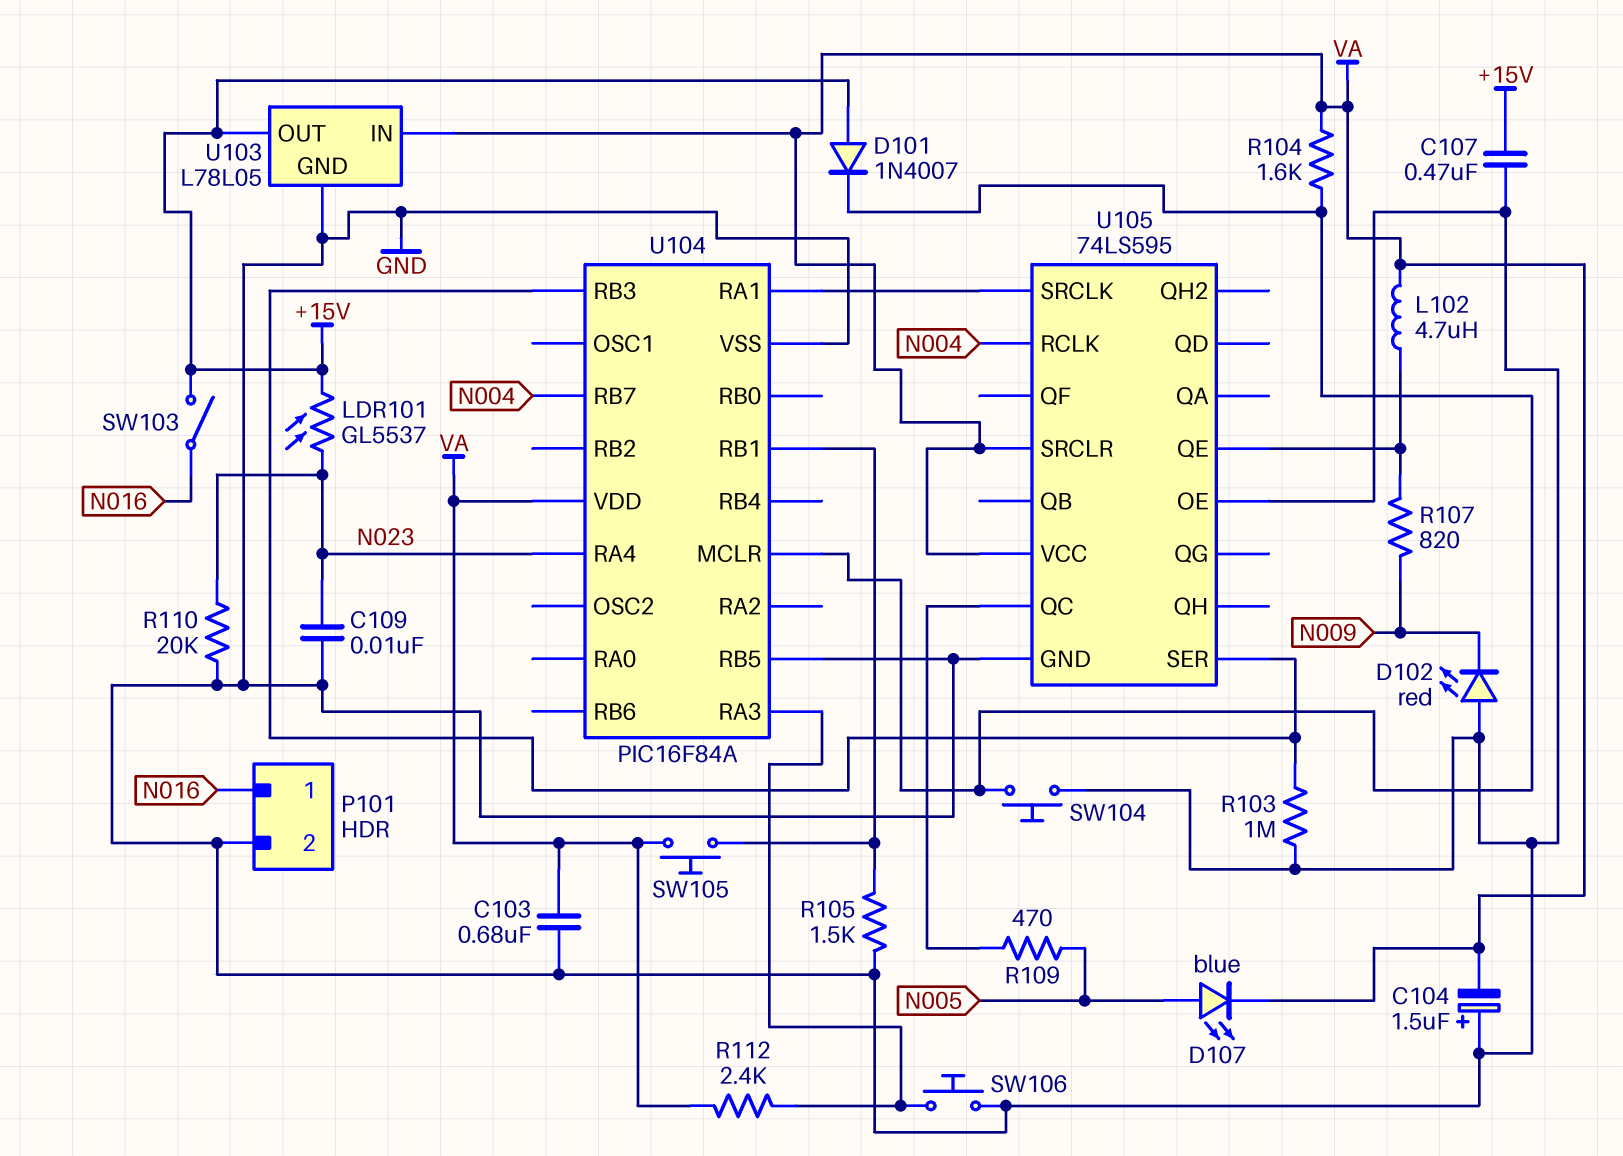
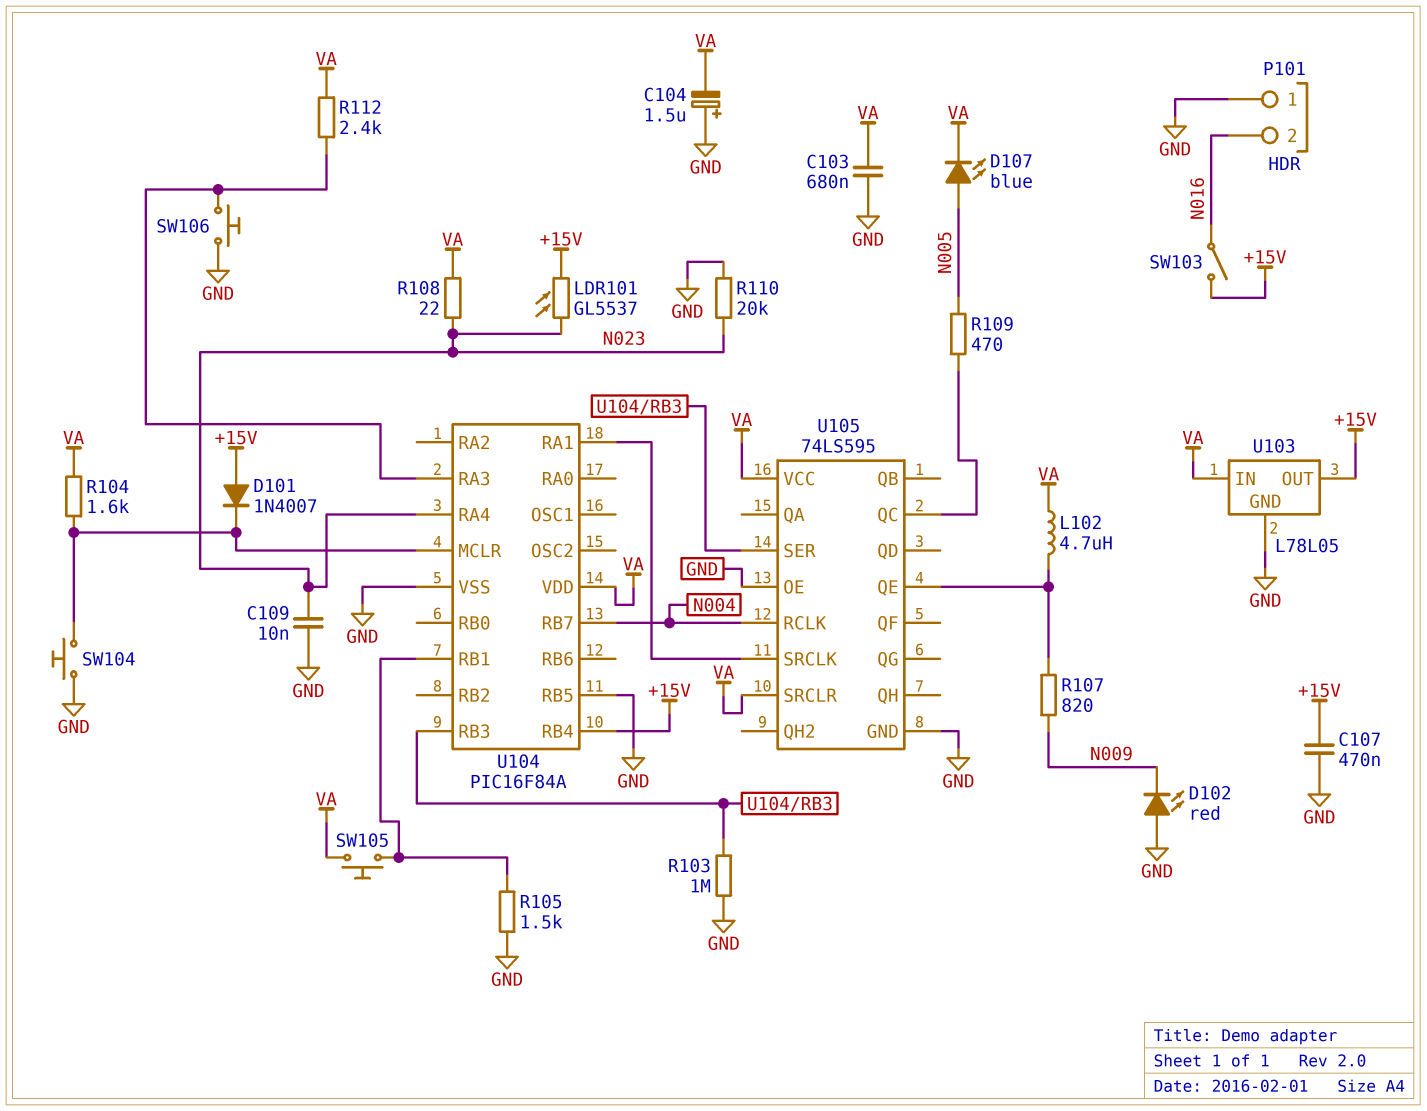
P101 pin 1: N016 -> GND
P101 pin 2: GND -> N016
R108: none -> 22 (N023, VA)
U104 pin RB4: none -> +15V

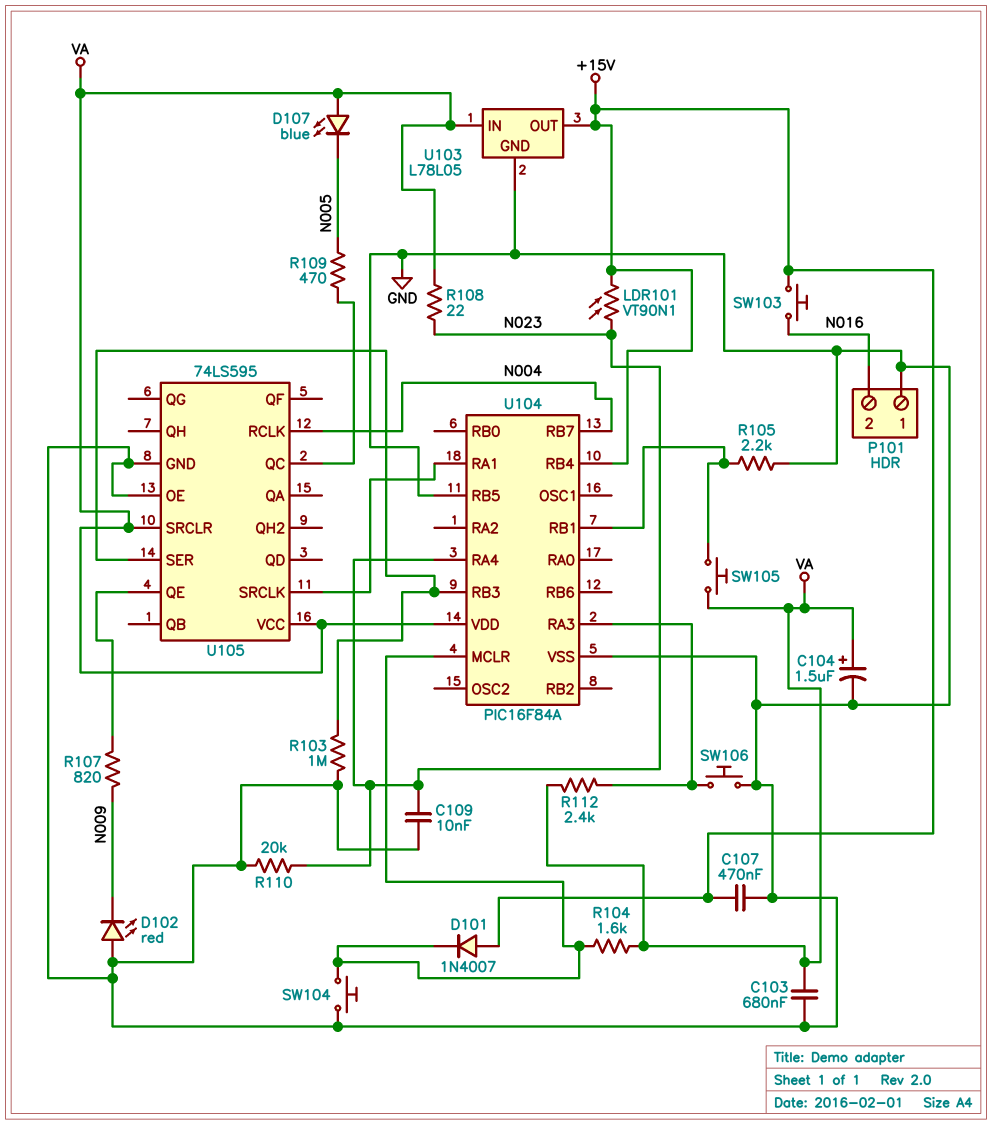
C104: 1.5uF (plus GND, minus VA) -> 1.5uF (plus VA, minus GND)
D107: LED blue (A N005, K VA) -> LED blue (A VA, K N005)
L102: 4.7uH (U105/QE, VA) -> none
LDR101: GL5537 (+15V, N023) -> VT90N1 (+15V, N023)
R105: 1.5k (GND, U104/RB1) -> 2.2k (GND, U104/RB1)
SW103: switch (+15V, N016) -> button (+15V, N016)

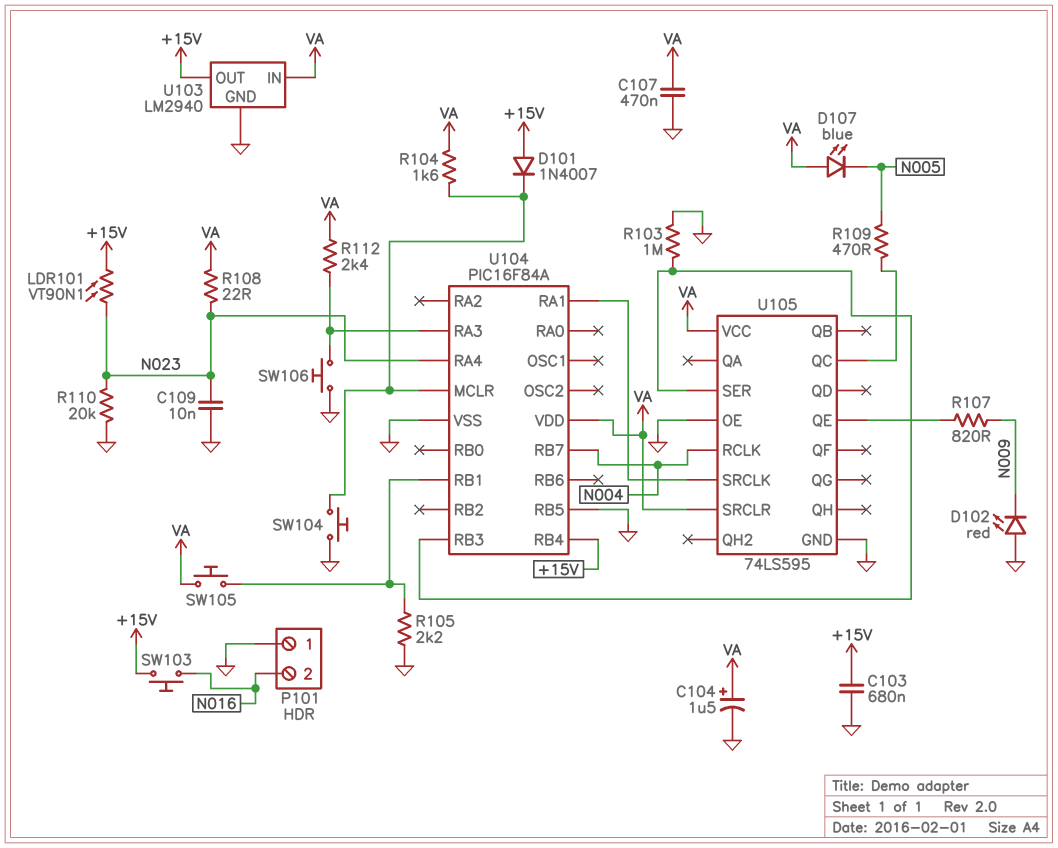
C103: 680nF (GND, VA) -> 680nF (+15V, GND)
C107: 470nF (+15V, GND) -> 470nF (GND, VA)
U103: L78L05 -> LM2940

